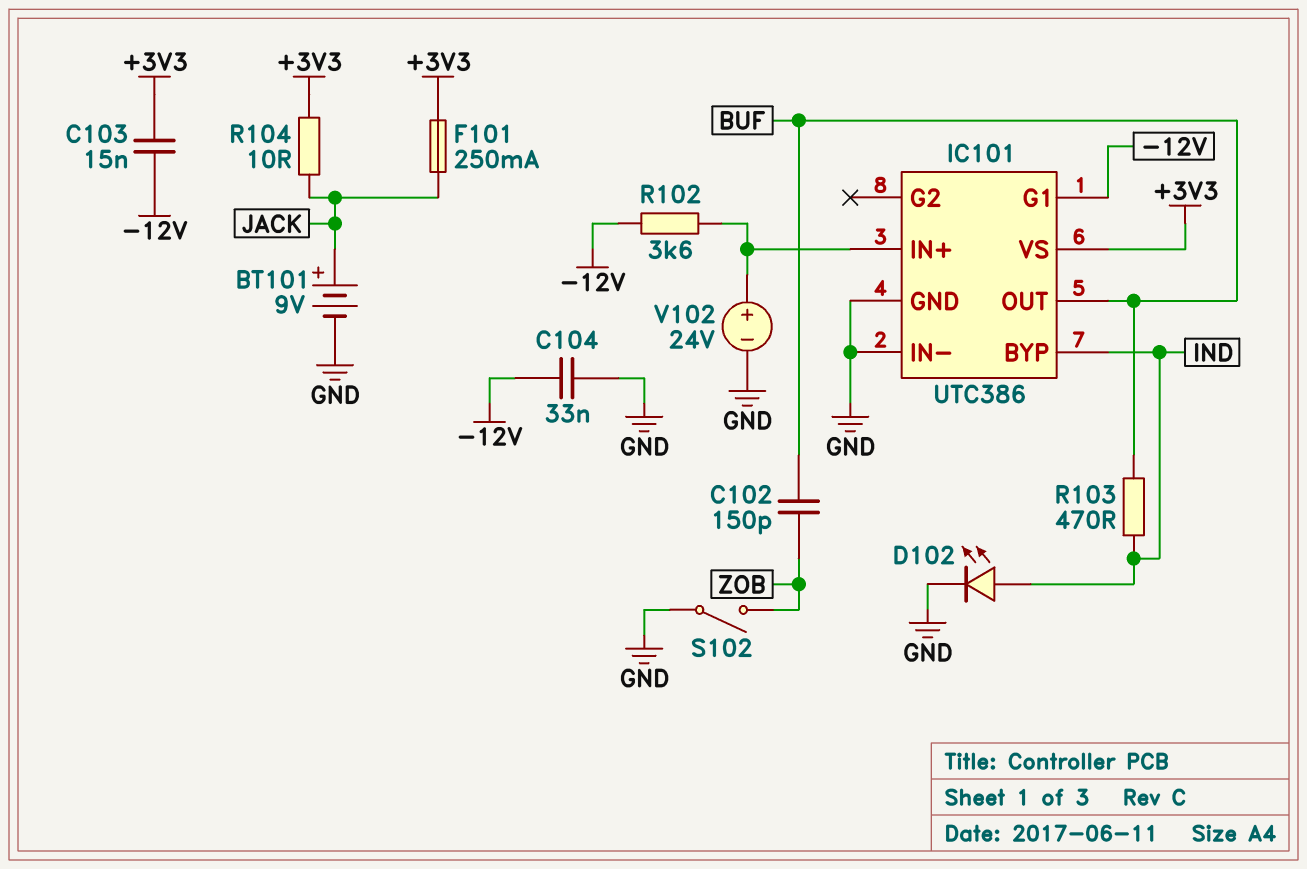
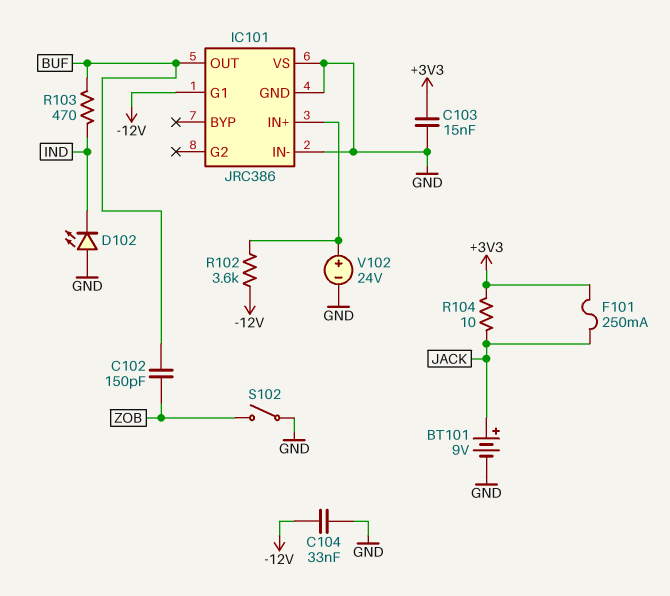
C103: 15nF (+3V3, -12V) -> 15nF (+3V3, GND)
D102: LED (A IND, K GND) -> LED (A GND, K IND)
IC101: UTC386 -> JRC386
IC101 pin BYP: IND -> none
IC101 pin VS: +3V3 -> GND

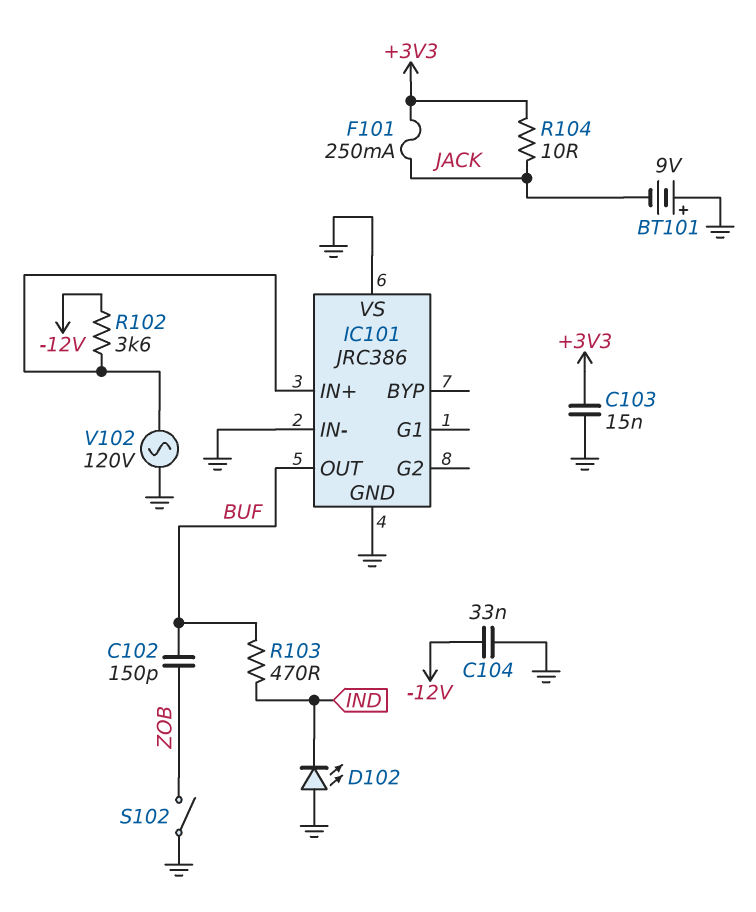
BT101: 9V (plus JACK, minus GND) -> 9V (plus GND, minus JACK)
IC101 pin G1: -12V -> none
V102: 24V (plus IC101/IN+, minus GND) -> AC 120V (GND, IC101/IN+)

